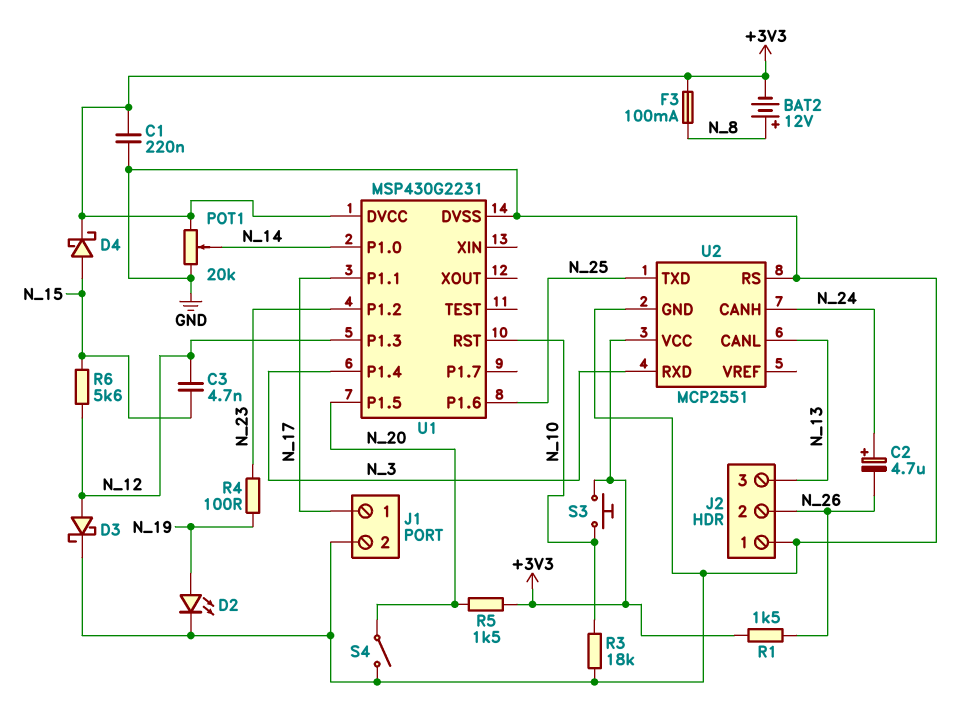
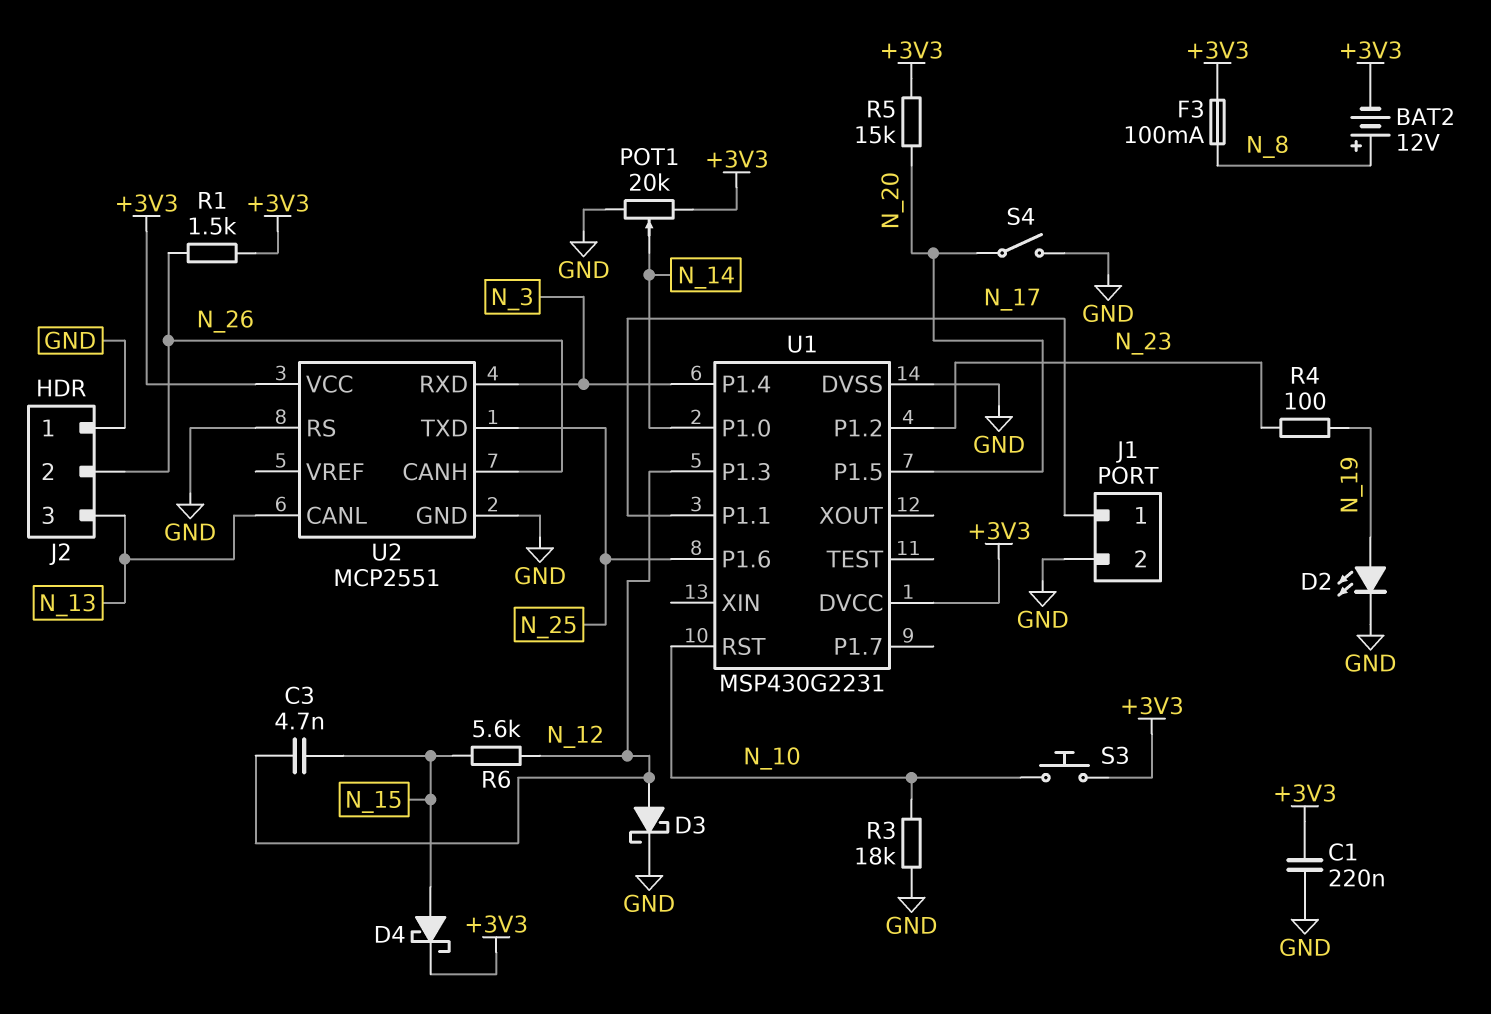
C2: 4.7uF (plus N_24, minus N_26) -> none
R5: 1.5k (+3V3, N_20) -> 15k (+3V3, N_20)
U2 pin CANH: N_24 -> N_26

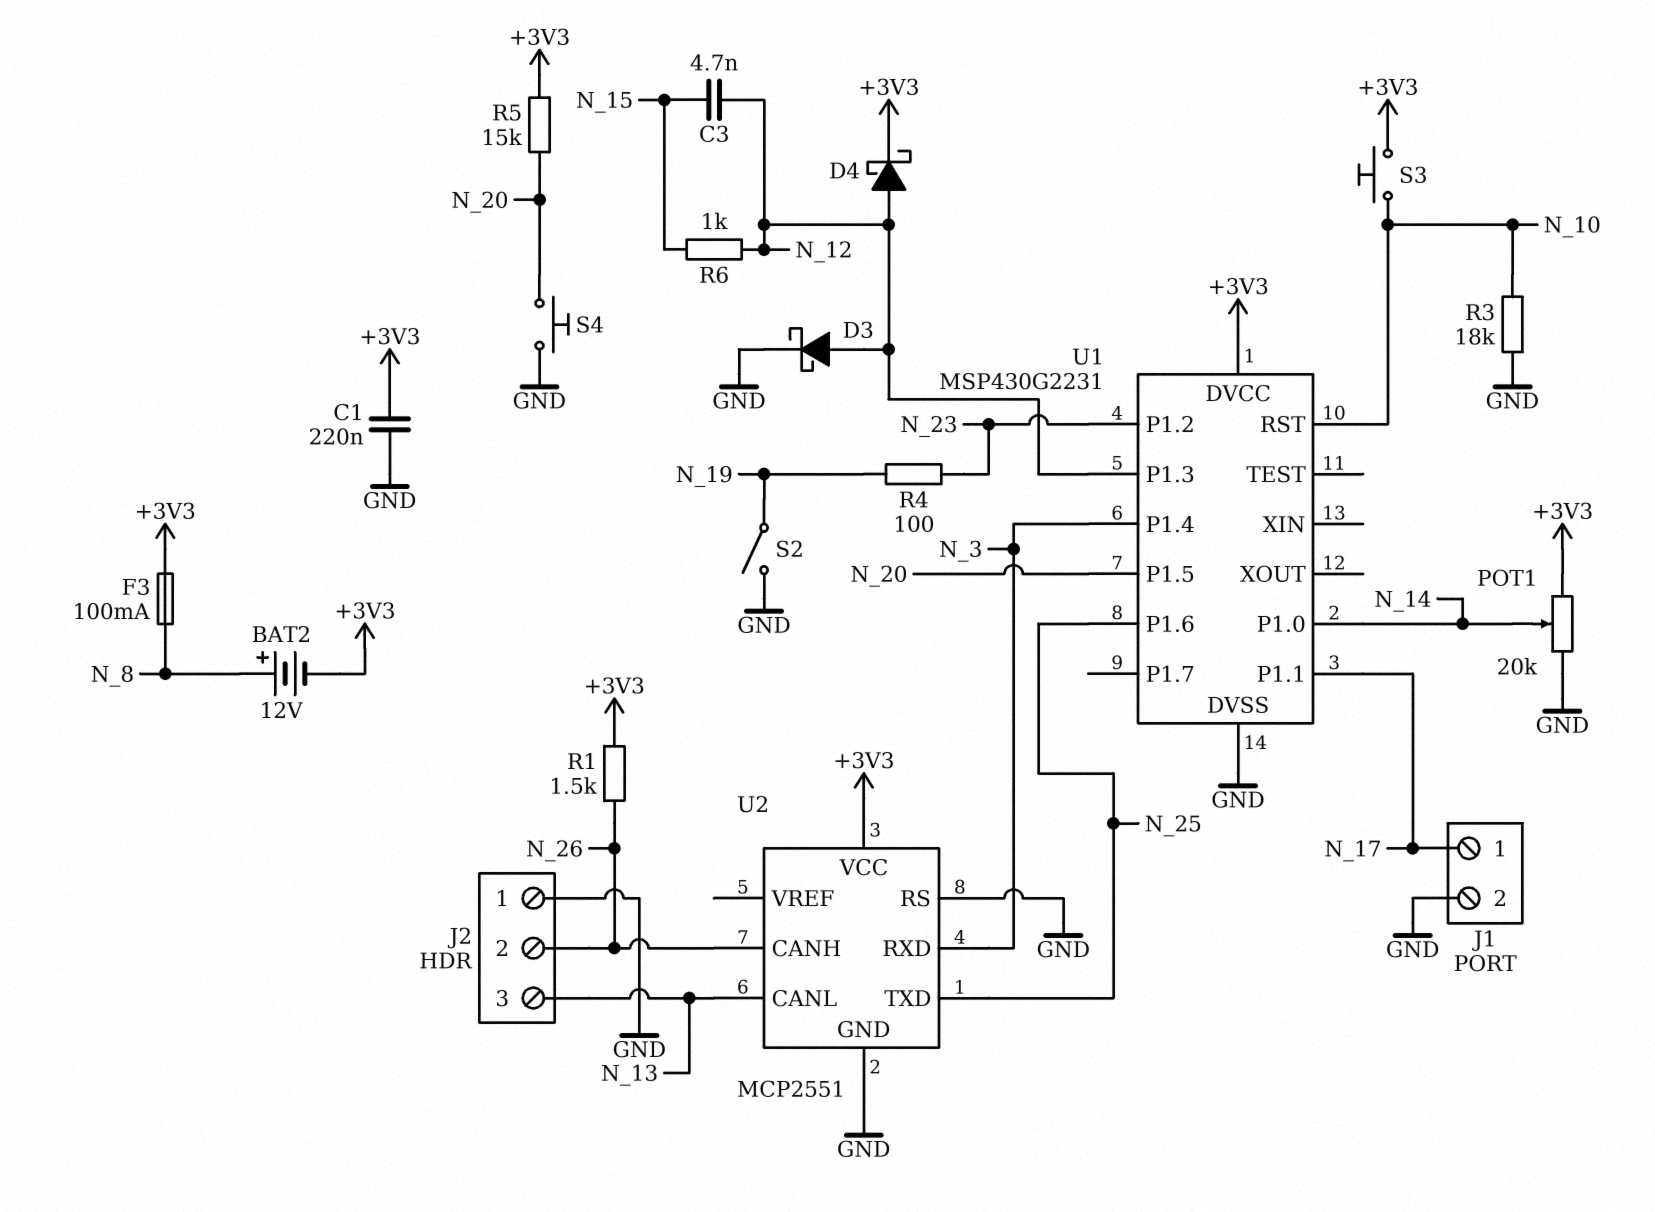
D2: LED (A N_19, K GND) -> none
D4: schottky (A N_15, K +3V3) -> schottky (A N_12, K +3V3)
R6: 5.6k (N_12, N_15) -> 1k (N_12, N_15)
S2: none -> switch (GND, N_19)
S4: switch (GND, N_20) -> button (GND, N_20)

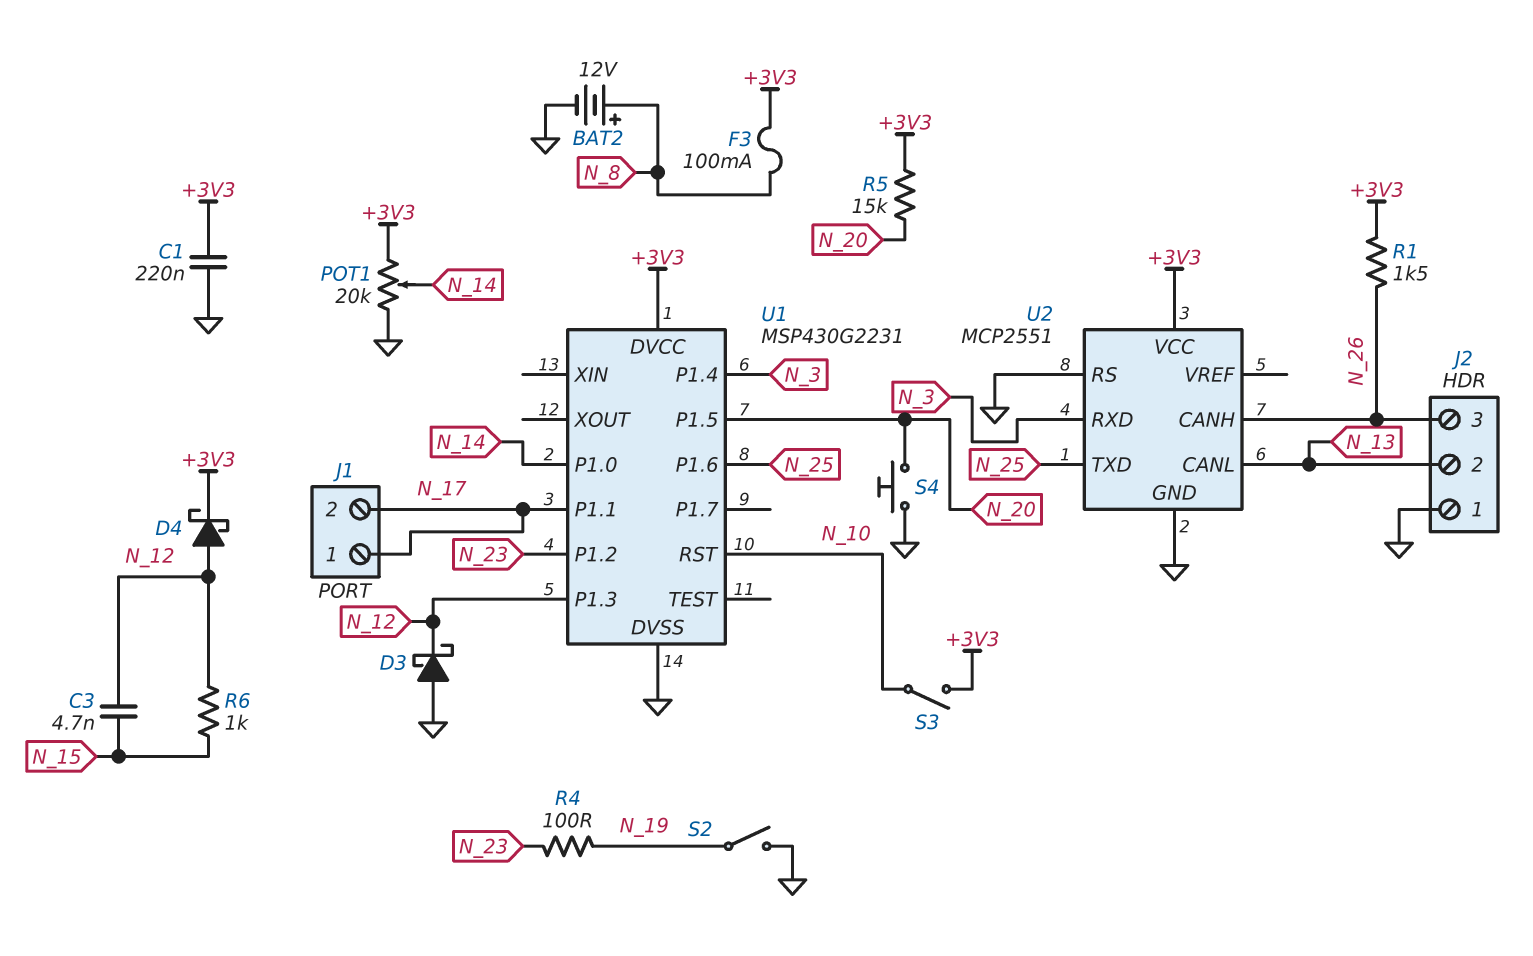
BAT2: 12V (plus N_8, minus +3V3) -> 12V (plus N_8, minus GND)
D3: schottky (A N_12, K GND) -> schottky (A GND, K N_12)
J1 pin 2: GND -> N_17
J2 pin 2: N_26 -> N_13
J2 pin 3: N_13 -> N_26
R3: 18k (GND, N_10) -> none
S3: button (+3V3, N_10) -> switch (+3V3, N_10)

